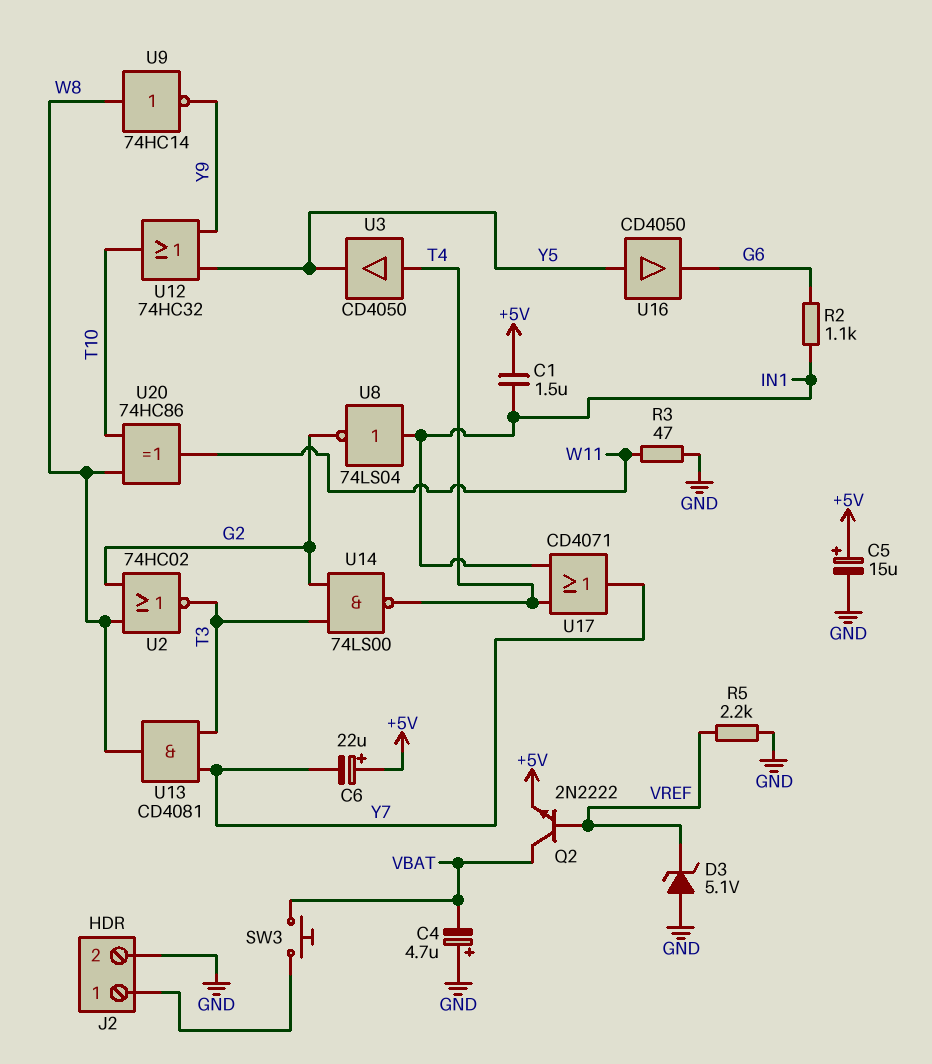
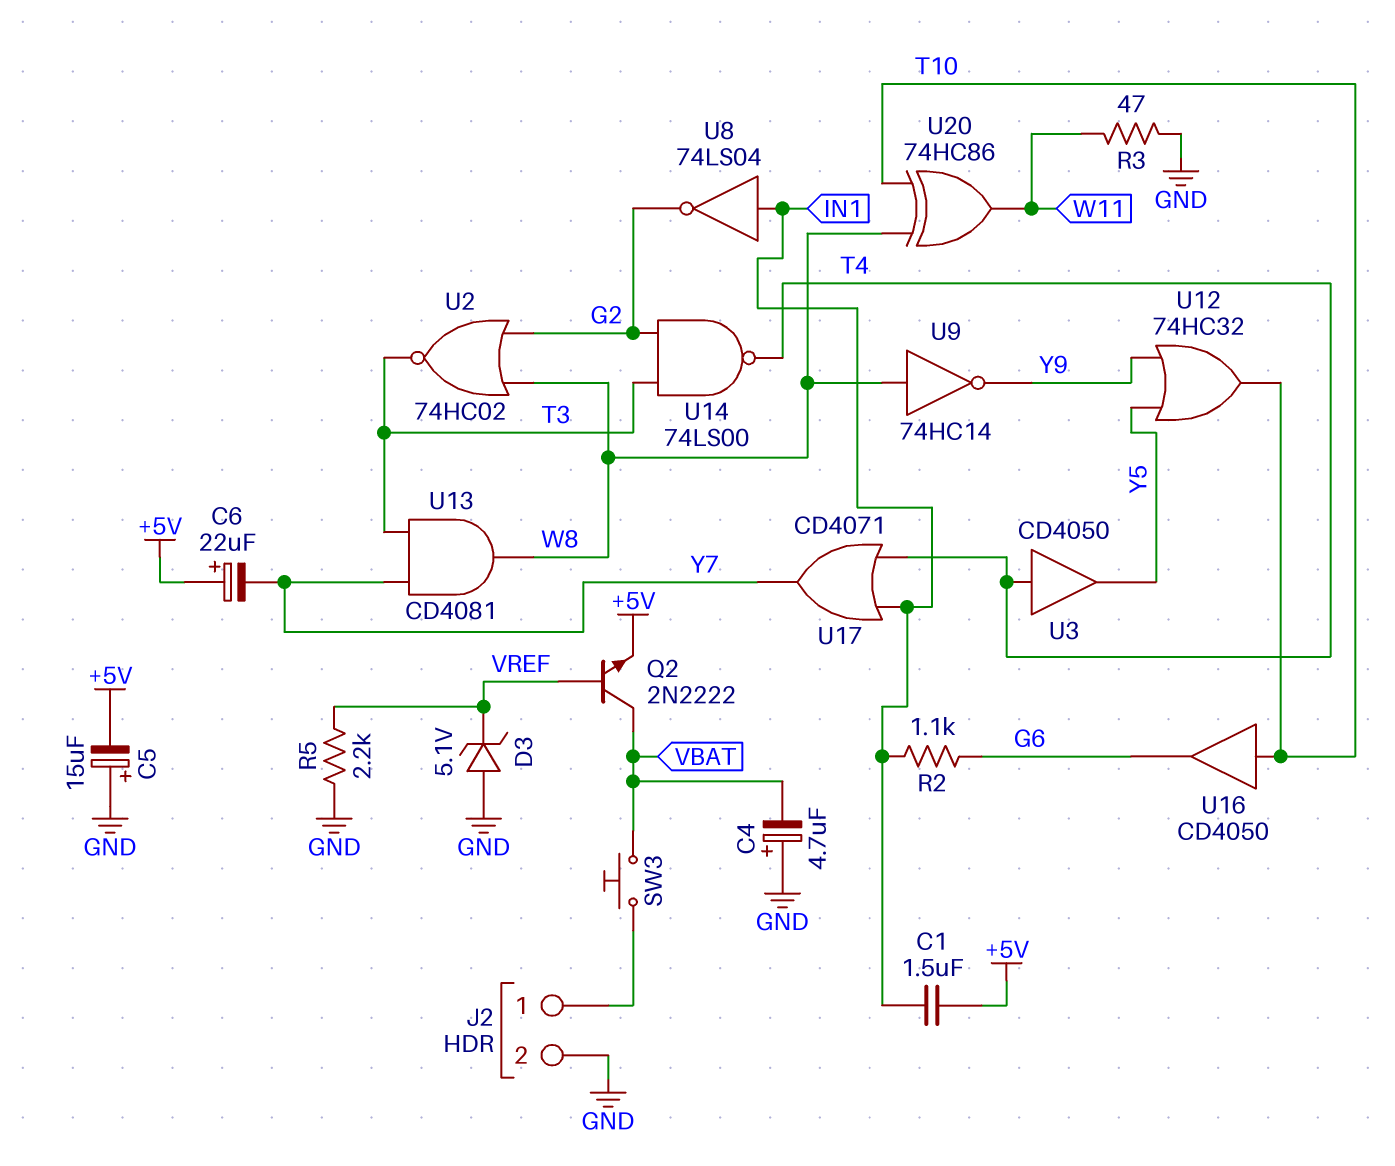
C5: 15uF (plus +5V, minus GND) -> 15uF (plus GND, minus +5V)
U16: buffer CD4050 (in Y5, out G6) -> buffer CD4050 (in T10, out G6)

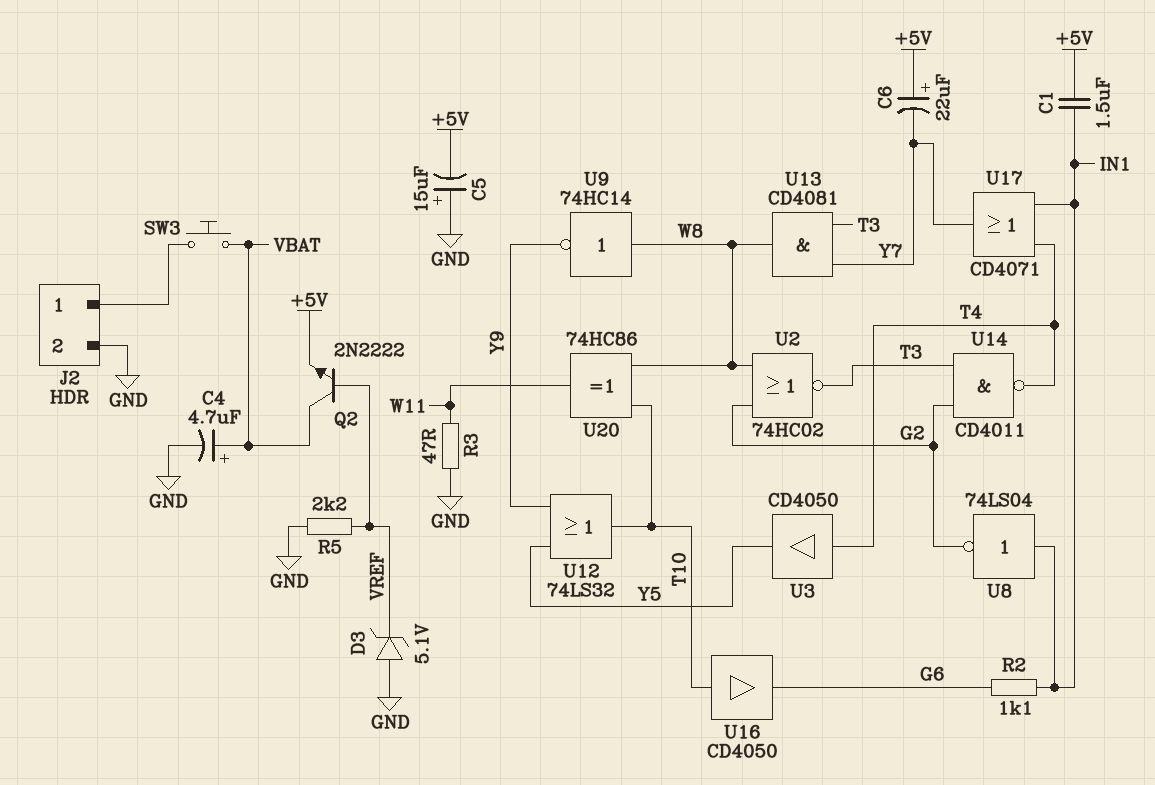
C4: 4.7uF (plus GND, minus VBAT) -> 4.7uF (plus VBAT, minus GND)
U12: OR 74HC32 (in Y5, in Y9, out T10) -> OR 74LS32 (in Y5, in Y9, out T10)
U14: NAND 74LS00 (in G2, in T3, out T4) -> NAND CD4011 (in G2, in T3, out T4)

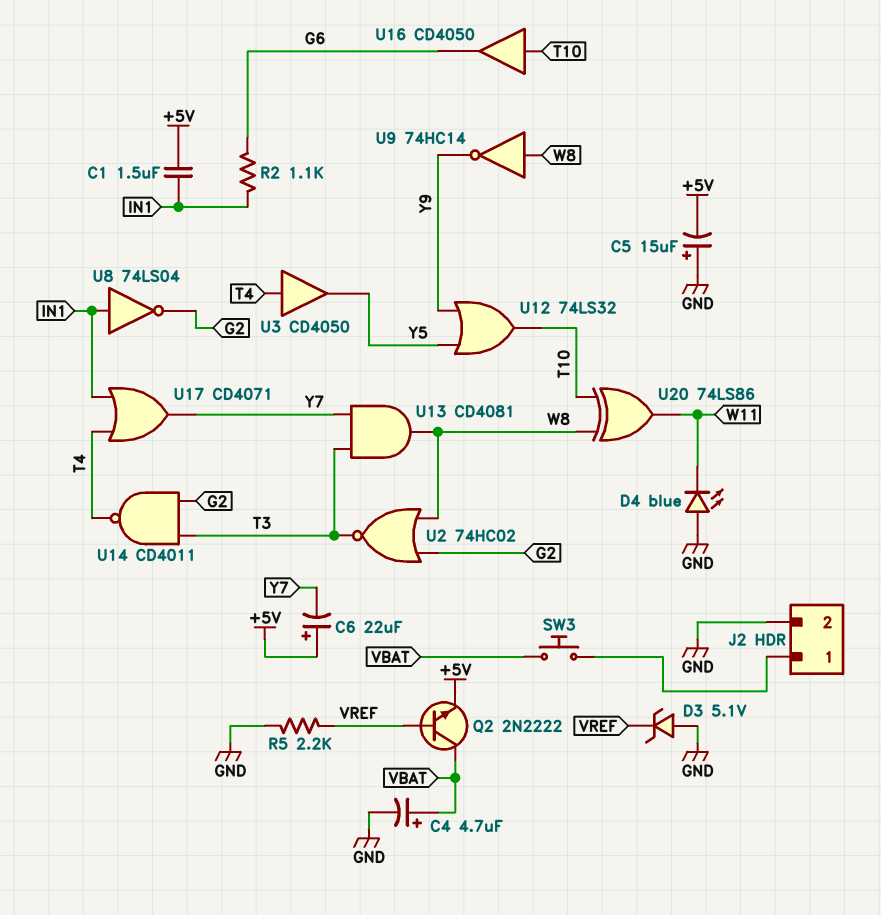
D4: none -> LED blue (A GND, K W11)
R3: 47 (GND, W11) -> none
U20: XOR 74HC86 (in T10, in W8, out W11) -> XOR 74LS86 (in T10, in W8, out W11)

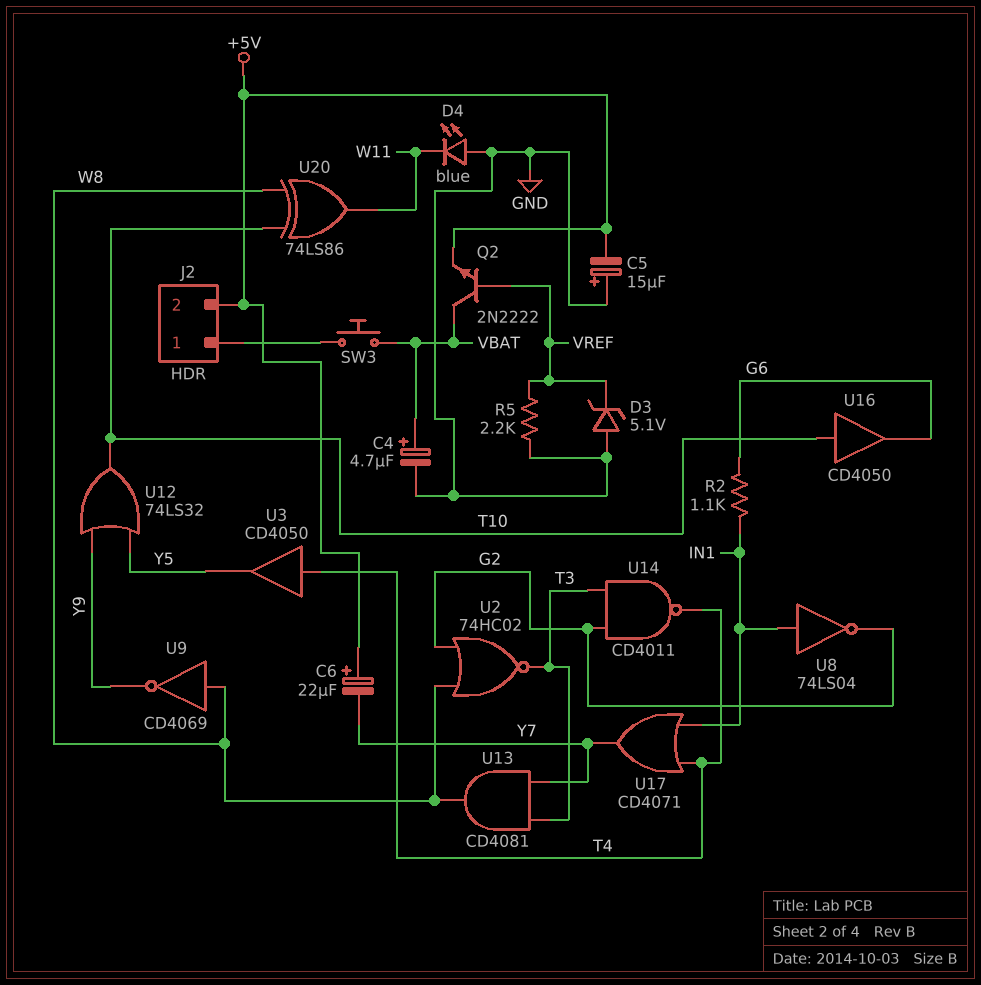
C1: 1.5uF (+5V, IN1) -> none
J2 pin 2: GND -> +5V
U9: NOT 74HC14 (in W8, out Y9) -> NOT CD4069 (in W8, out Y9)

